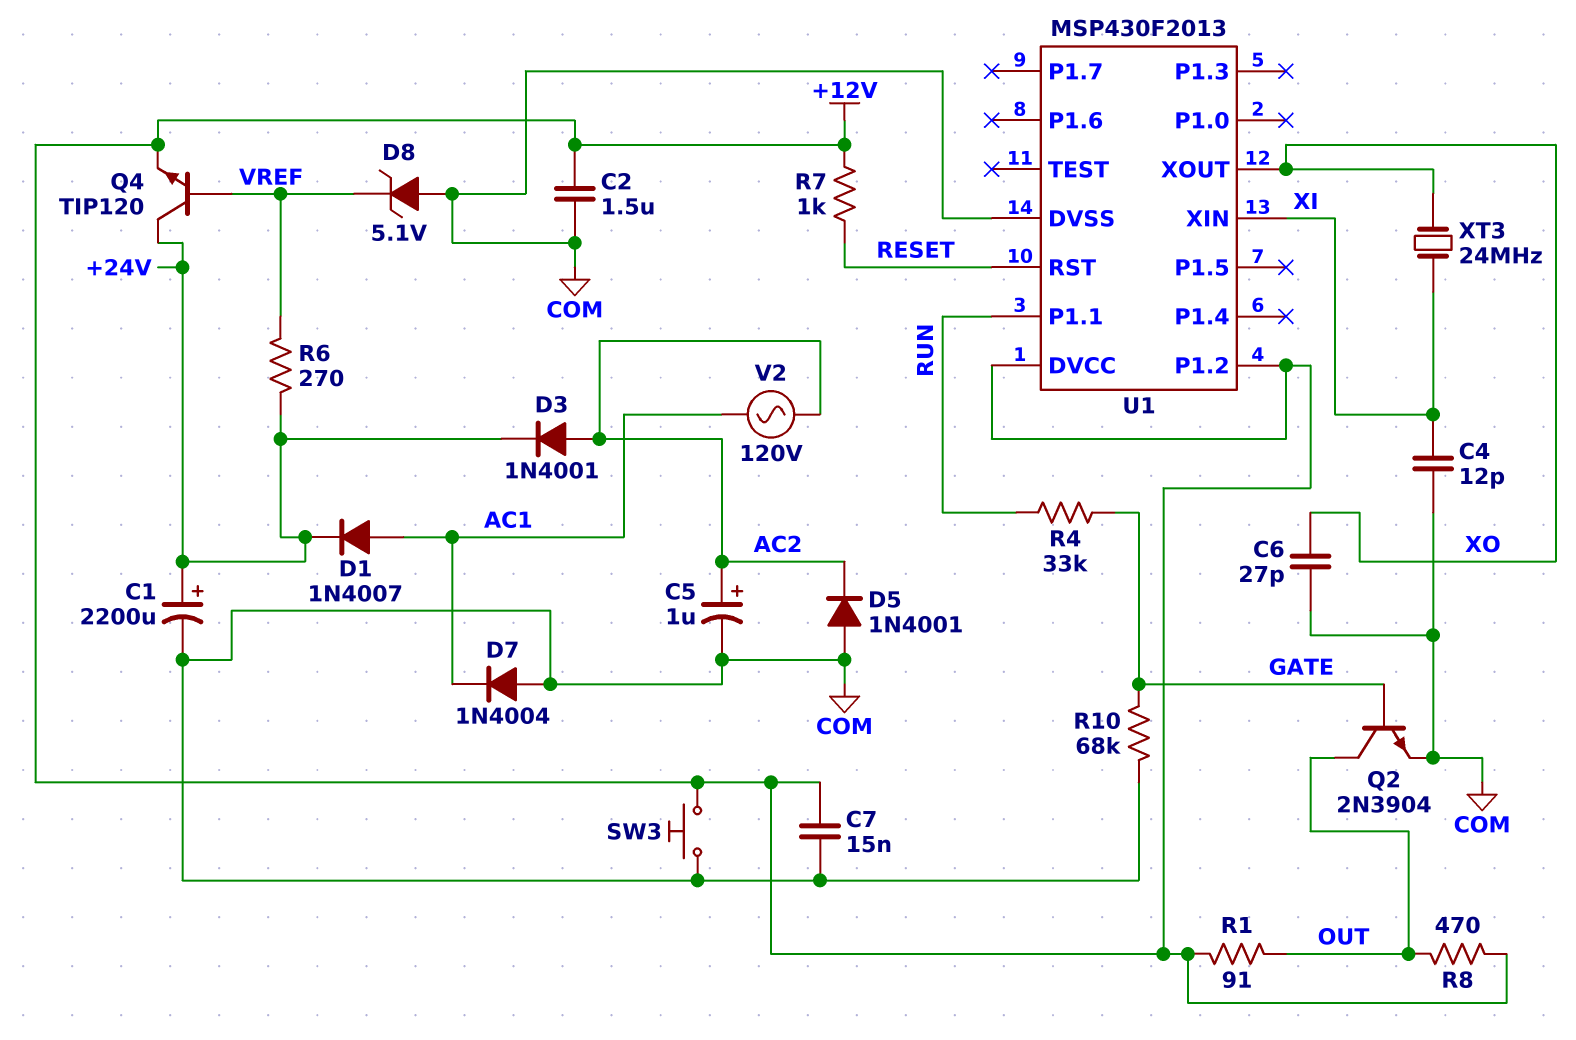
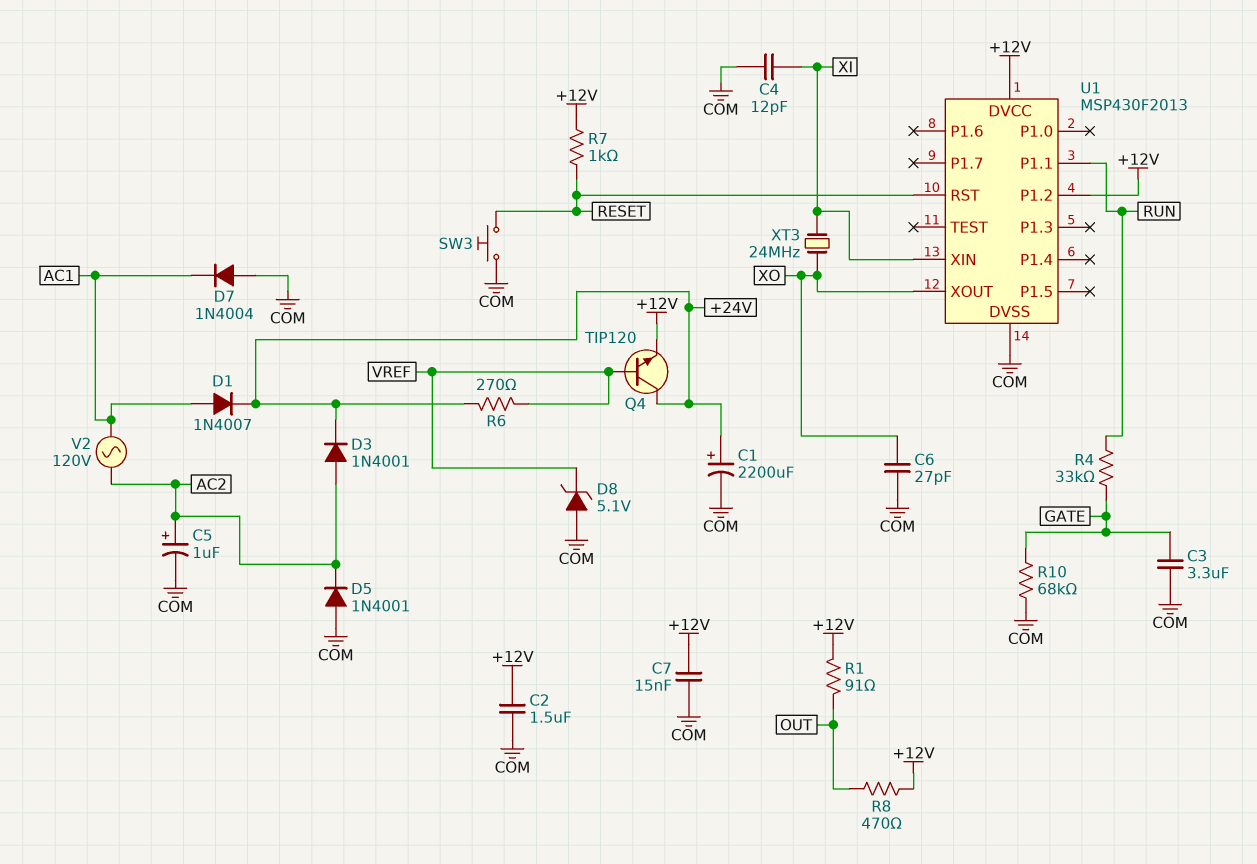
C3: none -> 3.3uF (COM, GATE)
Q2: NPN 2N3904 (B GATE, C OUT, E COM) -> none
SW3: button (+12V, COM) -> button (COM, RESET)

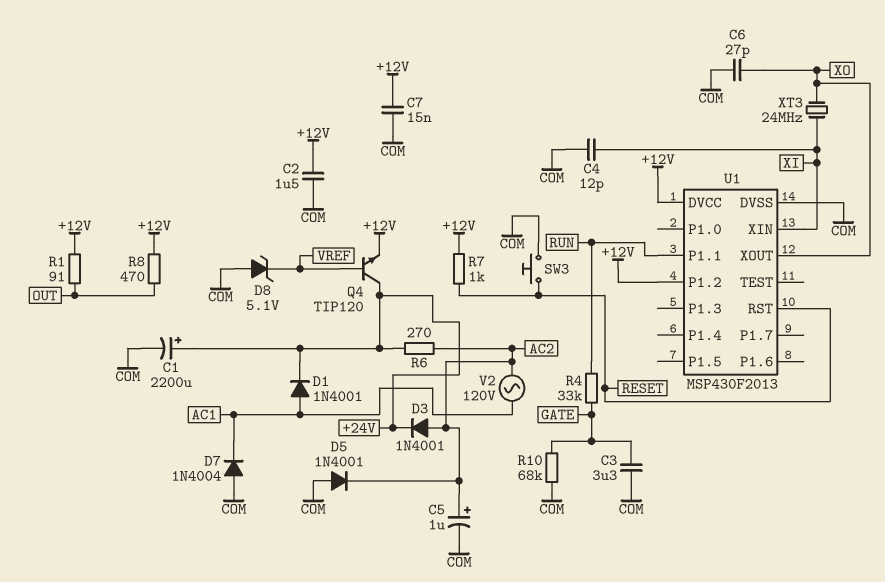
D1: diode 1N4007 (A AC1, K +24V) -> diode 1N4001 (A AC1, K +24V)
R6: 270 (+24V, VREF) -> 270 (+24V, AC2)

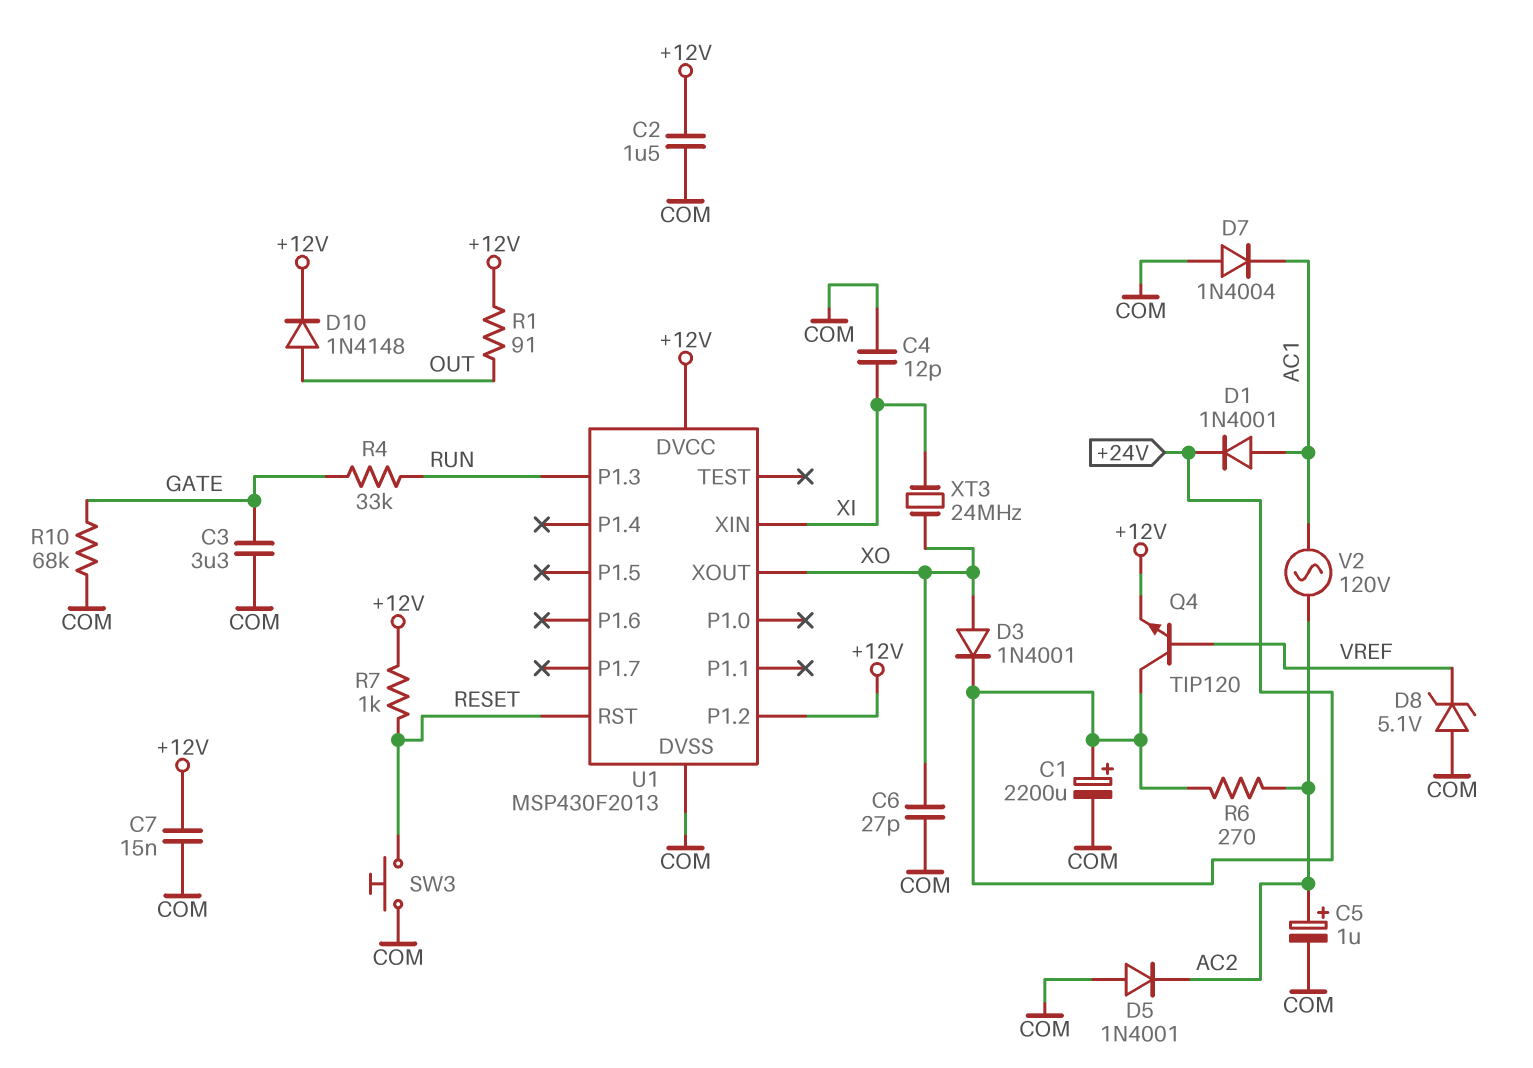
D3: diode 1N4001 (A AC2, K +24V) -> diode 1N4001 (A XO, K +24V)
D10: none -> diode 1N4148 (A OUT, K +12V)
R8: 470 (+12V, OUT) -> none
U1 pin P1.1: RUN -> none
U1 pin P1.3: none -> RUN

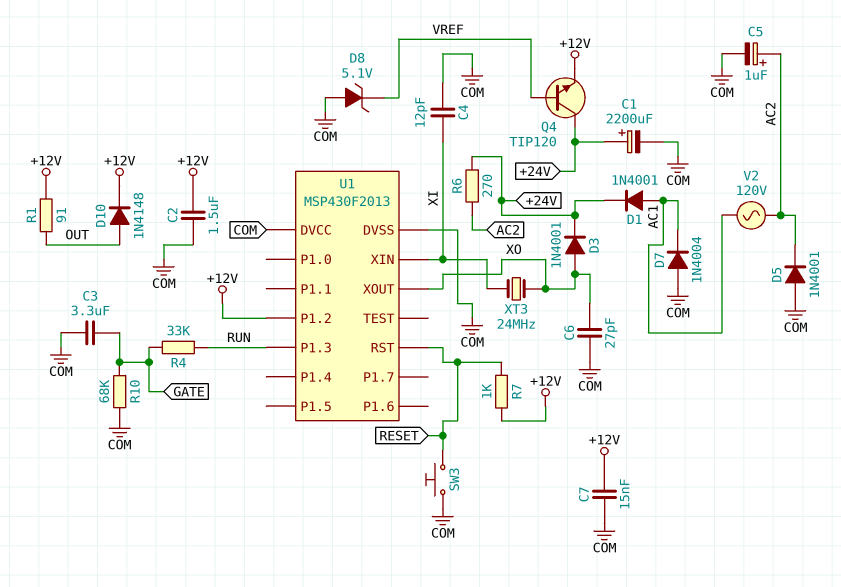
U1 pin DVCC: +12V -> COM

